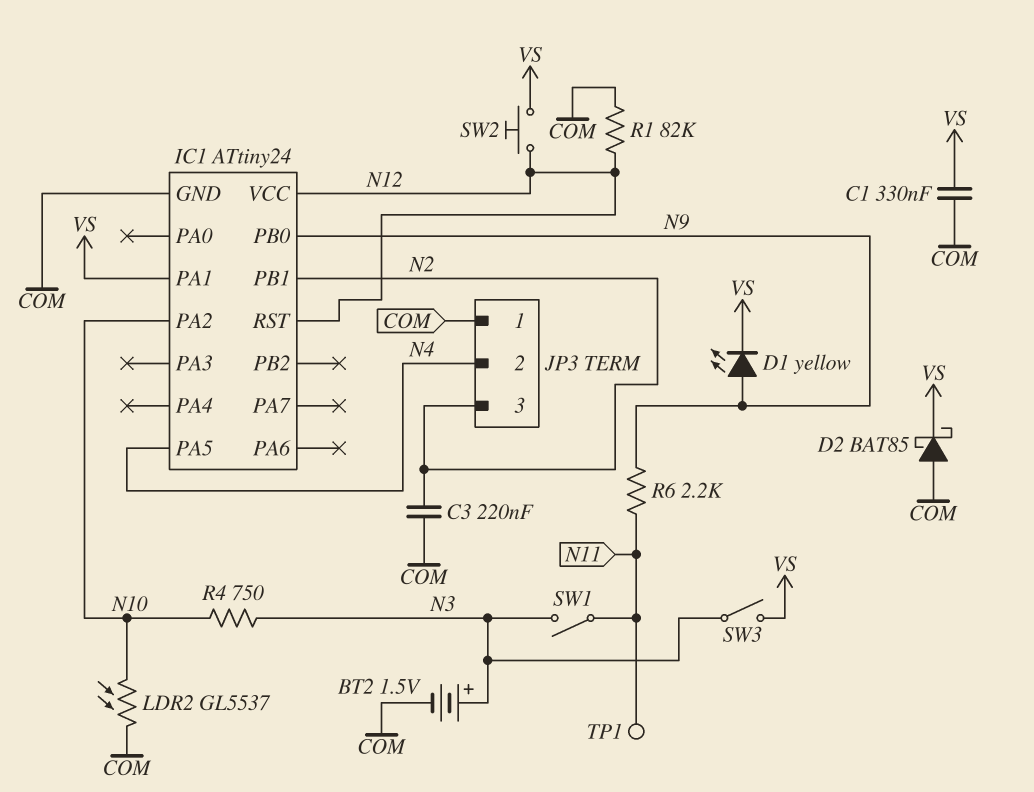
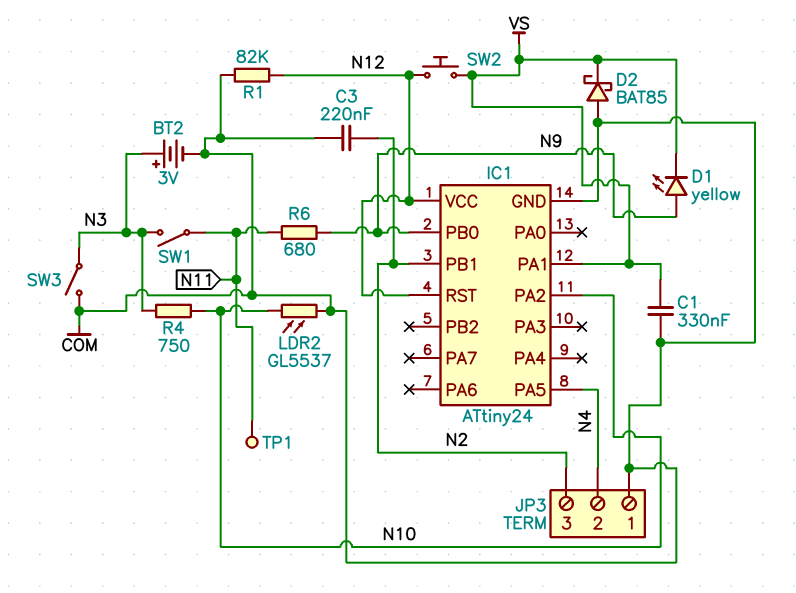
BT2: 1.5V (plus N3, minus COM) -> 3V (plus N3, minus COM)
R6: 2.2k (N9, N11) -> 680 (N9, N11)
SW3: switch (N3, VS) -> switch (COM, N3)

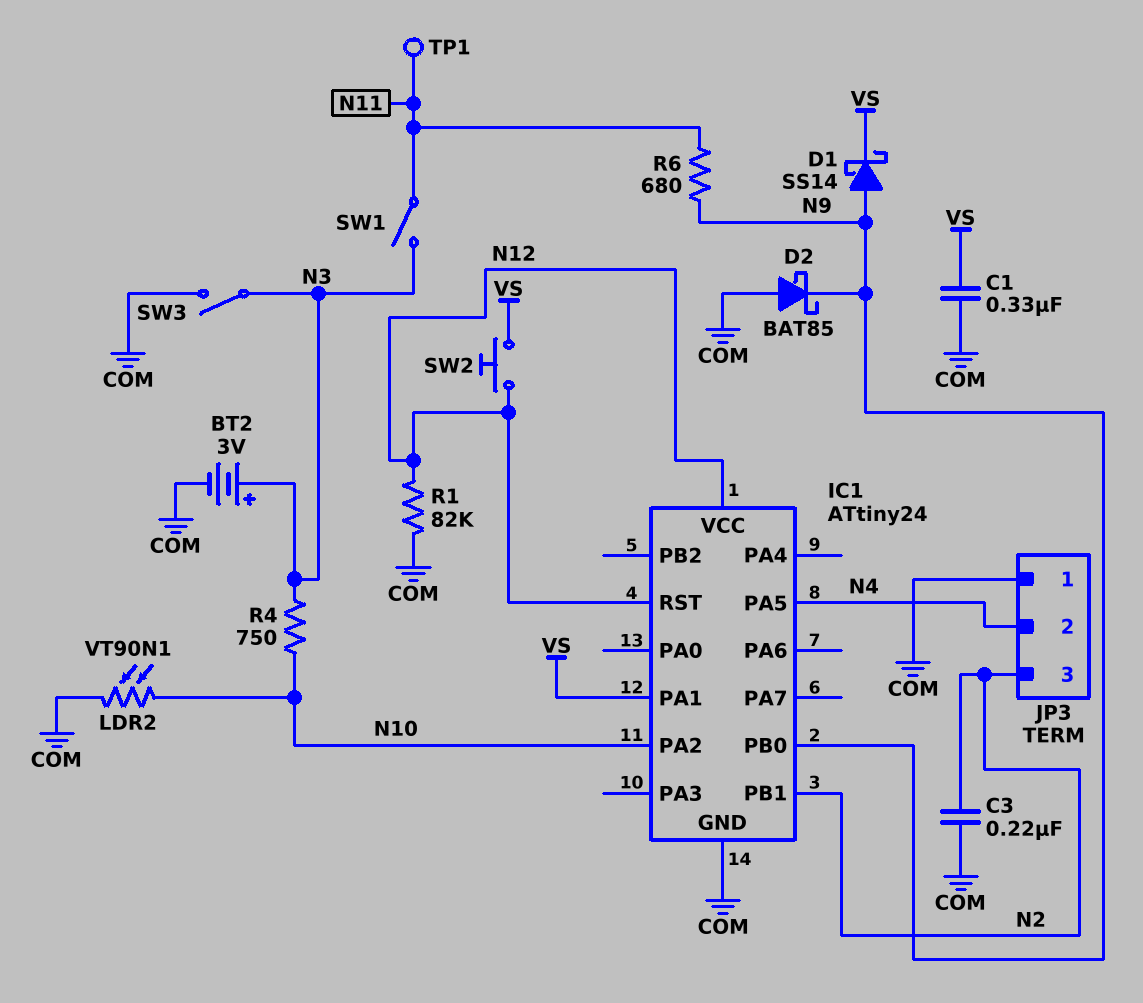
D1: LED yellow (A N9, K VS) -> schottky SS14 (A N9, K VS)
D2: schottky BAT85 (A COM, K VS) -> schottky BAT85 (A COM, K N9)
LDR2: GL5537 (COM, N10) -> VT90N1 (COM, N10)

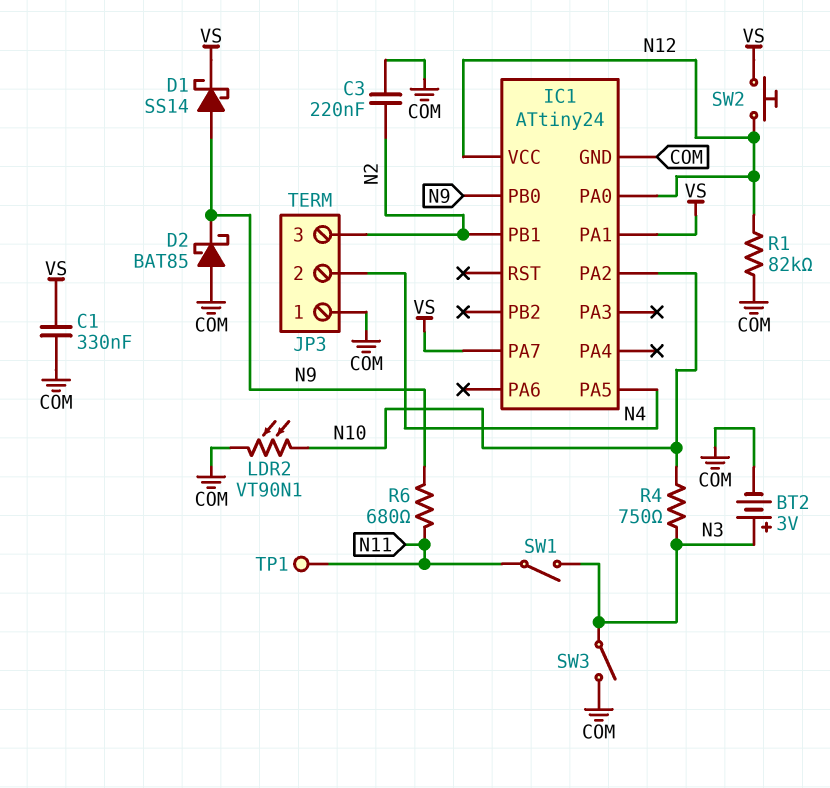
IC1 pin PA0: none -> N12
IC1 pin PA7: none -> VS
IC1 pin RST: N12 -> none

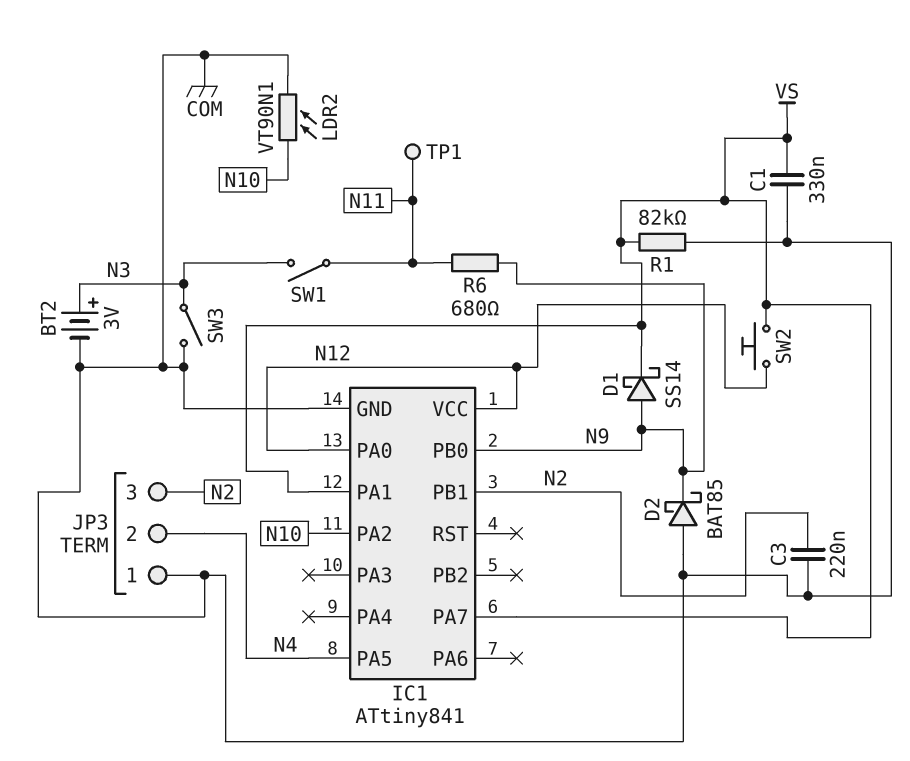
IC1: ATtiny24 -> ATtiny841
R1: 82k (COM, N12) -> 82k (COM, VS)
R4: 750 (N3, N10) -> none

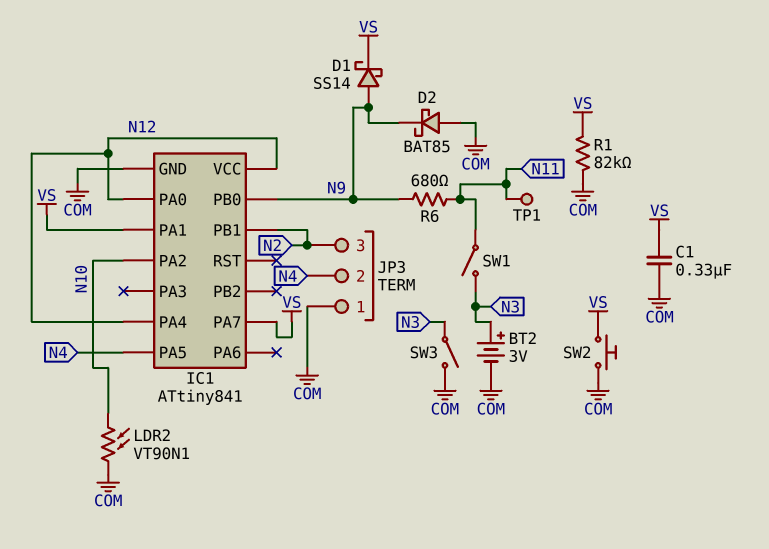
C3: 220nF (COM, N2) -> none
IC1 pin PA4: none -> N12
SW2: button (N12, VS) -> button (COM, VS)

